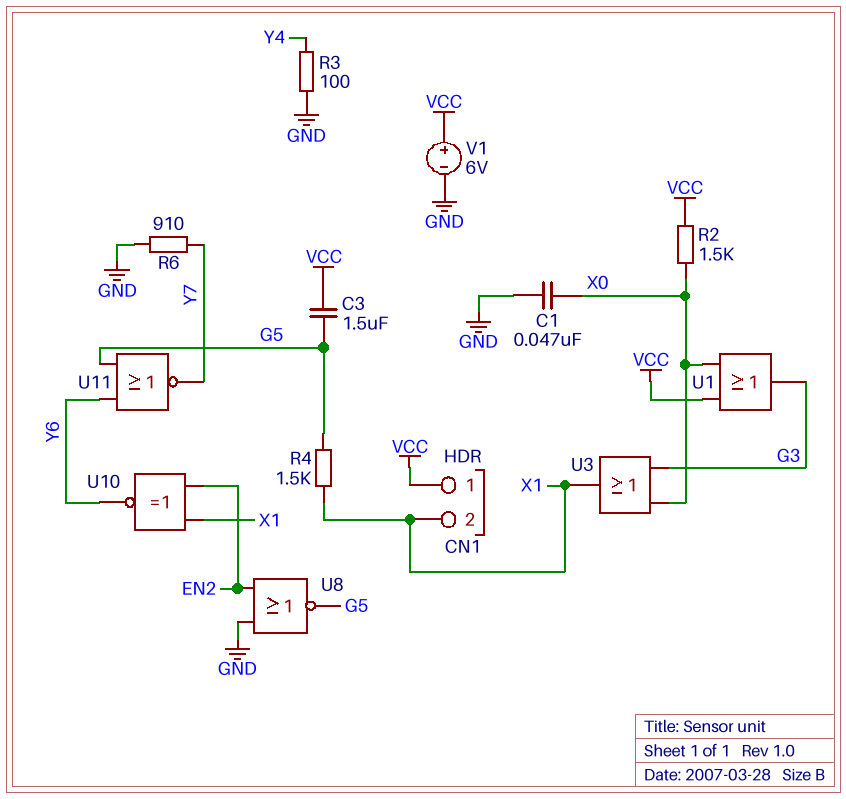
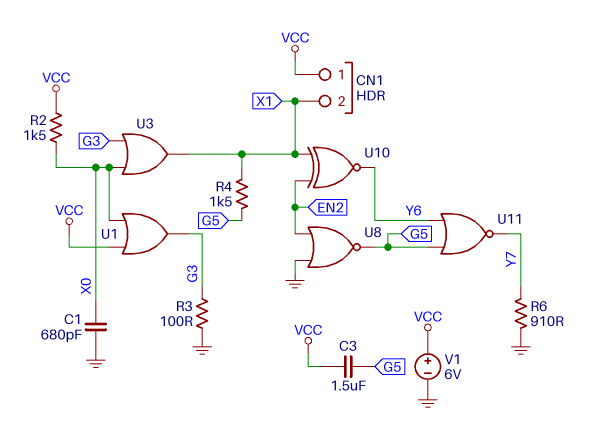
C1: 47nF (GND, X0) -> 680pF (GND, X0)
R3: 100 (GND, Y4) -> 100 (G3, GND)

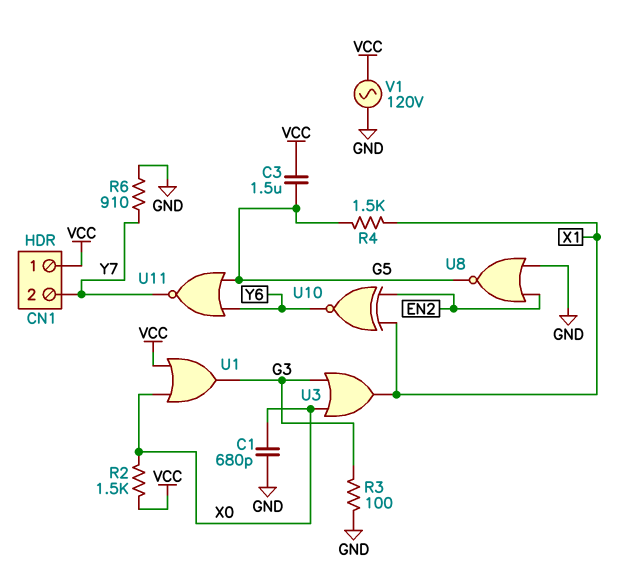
CN1 pin 2: X1 -> Y7
V1: 6V (plus VCC, minus GND) -> AC 120V (GND, VCC)

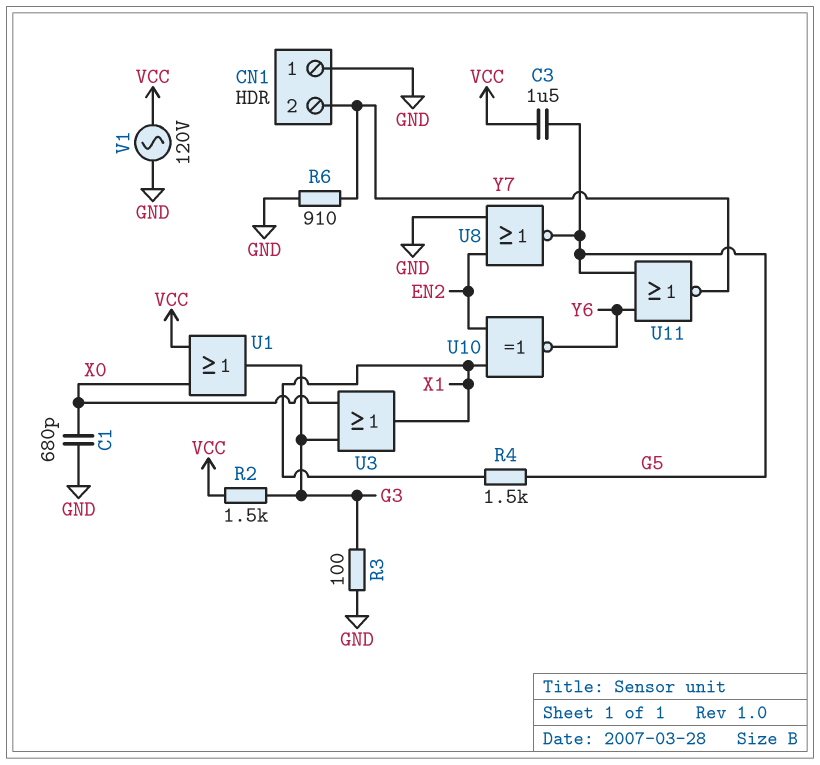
CN1 pin 1: VCC -> GND
R2: 1.5k (VCC, X0) -> 1.5k (G3, VCC)

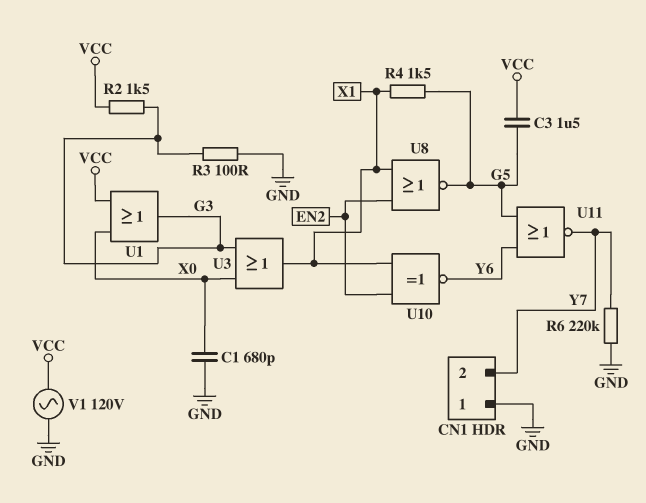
R6: 910 (GND, Y7) -> 220k (GND, Y7)
U8: NOR (in EN2, in GND, out G5) -> NOR (in EN2, in X1, out G5)

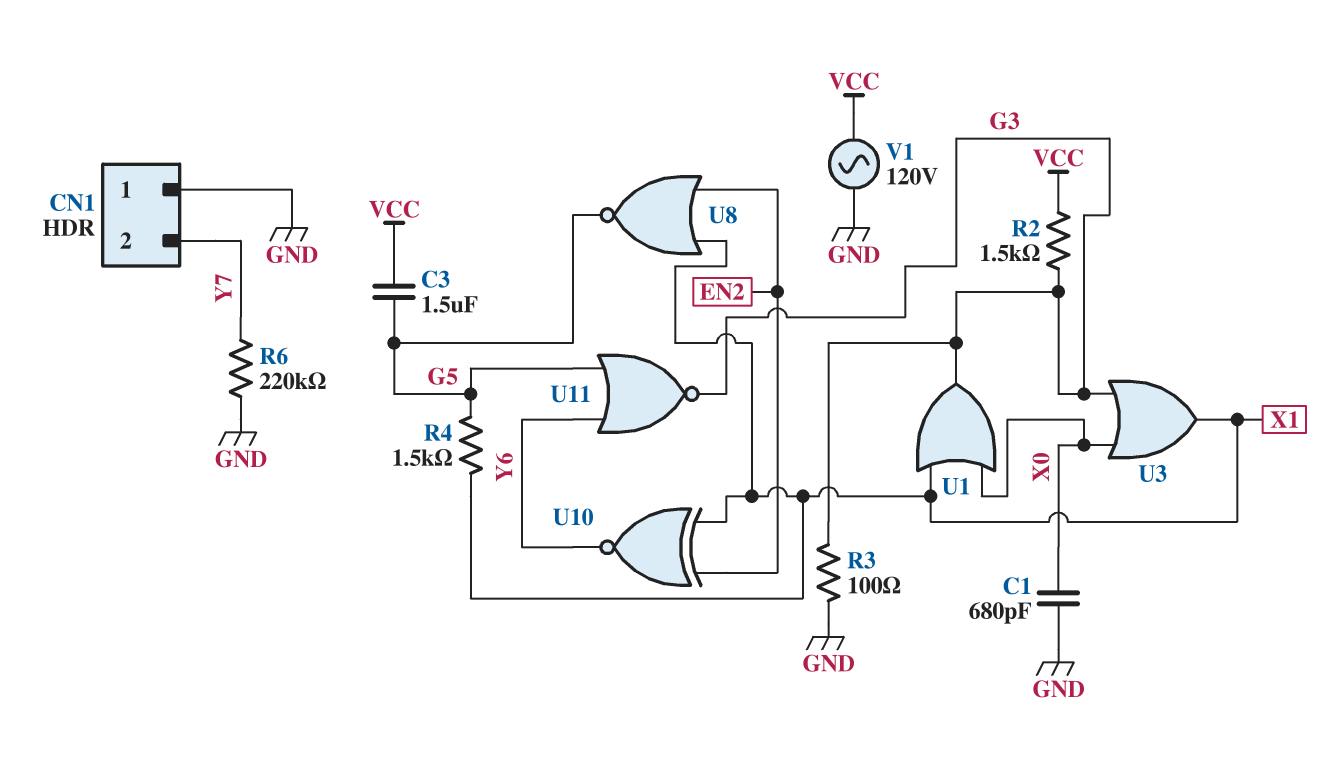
U1: OR (in VCC, in X0, out G3) -> OR (in X0, in X1, out G3)
U11: NOR (in G5, in Y6, out Y7) -> NOR (in G5, in Y6, out G3)

